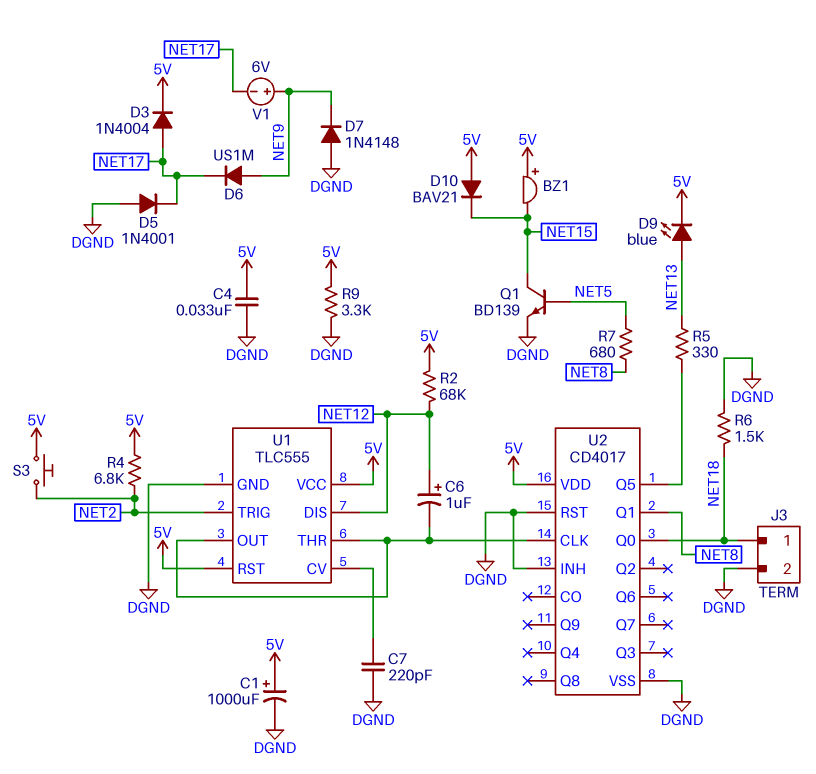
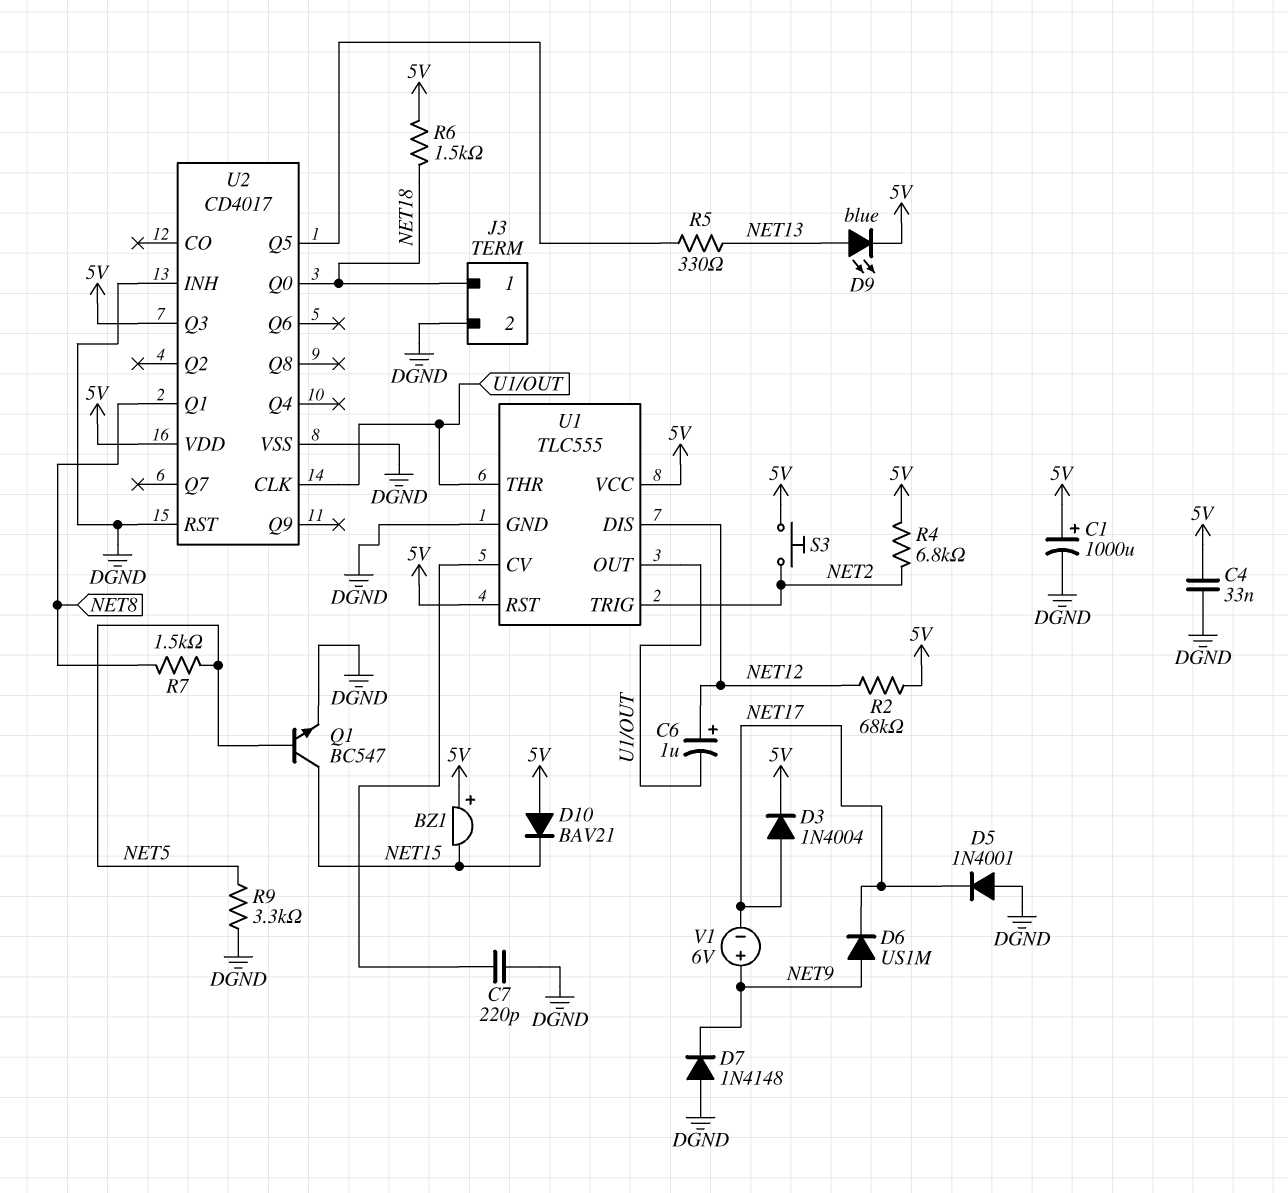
Q1: NPN BD139 (B NET5, C NET15, E DGND) -> NPN BC547 (B NET5, C NET15, E DGND)
R6: 1.5k (DGND, NET18) -> 1.5k (5V, NET18)
R7: 680 (NET5, NET8) -> 1.5k (NET5, NET8)
R9: 3.3k (5V, DGND) -> 3.3k (DGND, NET5)
U2 pin Q3: none -> 5V

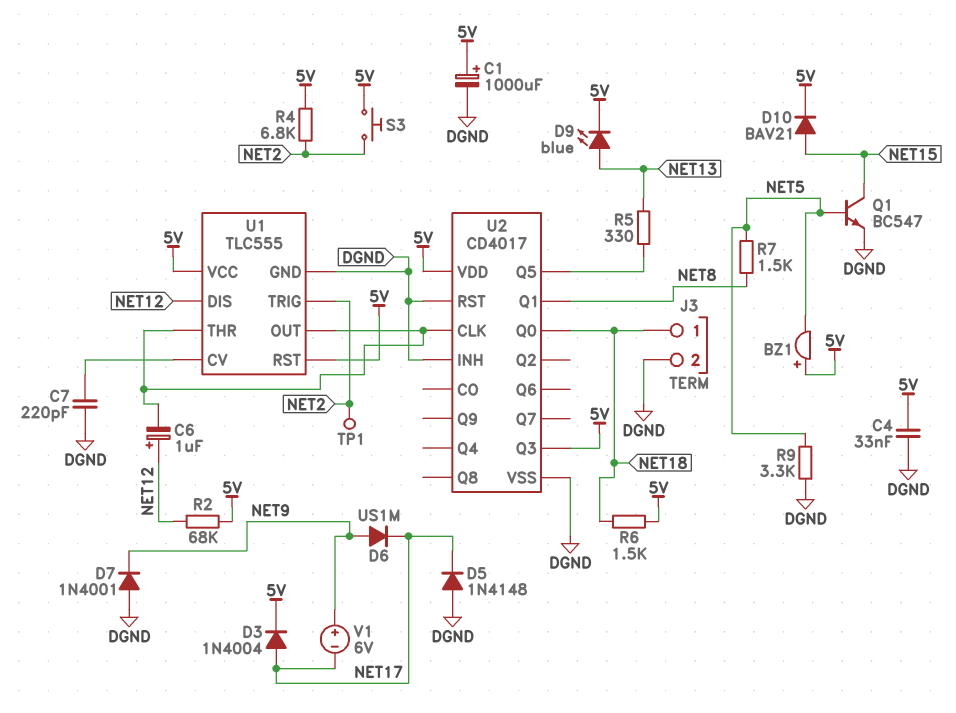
BZ1: buzzer (plus 5V, minus NET15) -> buzzer (plus 5V, minus NET5)
D5: diode 1N4001 (A DGND, K NET17) -> diode 1N4148 (A DGND, K NET17)
D7: diode 1N4148 (A DGND, K NET9) -> diode 1N4001 (A DGND, K NET9)
D10: diode BAV21 (A 5V, K NET15) -> diode BAV21 (A NET15, K 5V)
TP1: none -> test point (NET2)

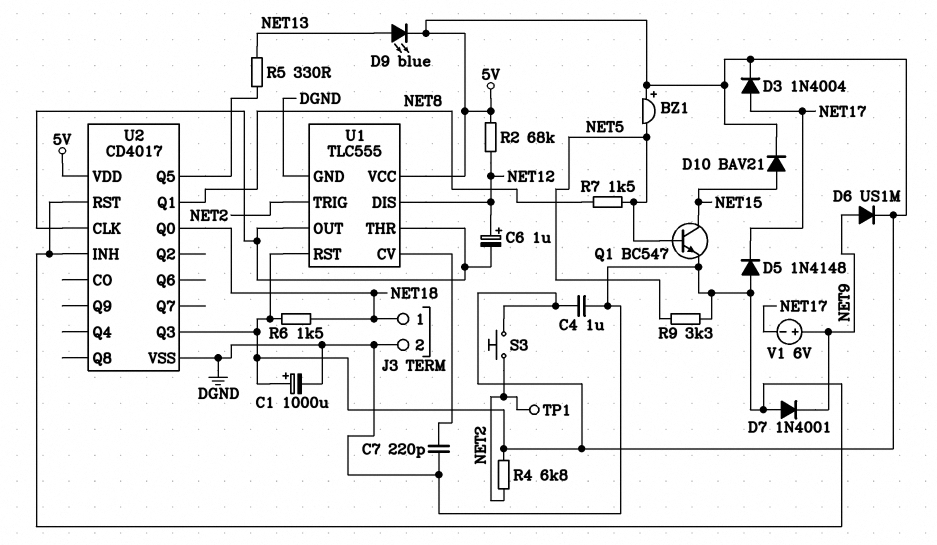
C4: 33nF (5V, DGND) -> 1uF (5V, DGND)
D6: diode US1M (A NET9, K NET17) -> diode US1M (A NET9, K 5V)

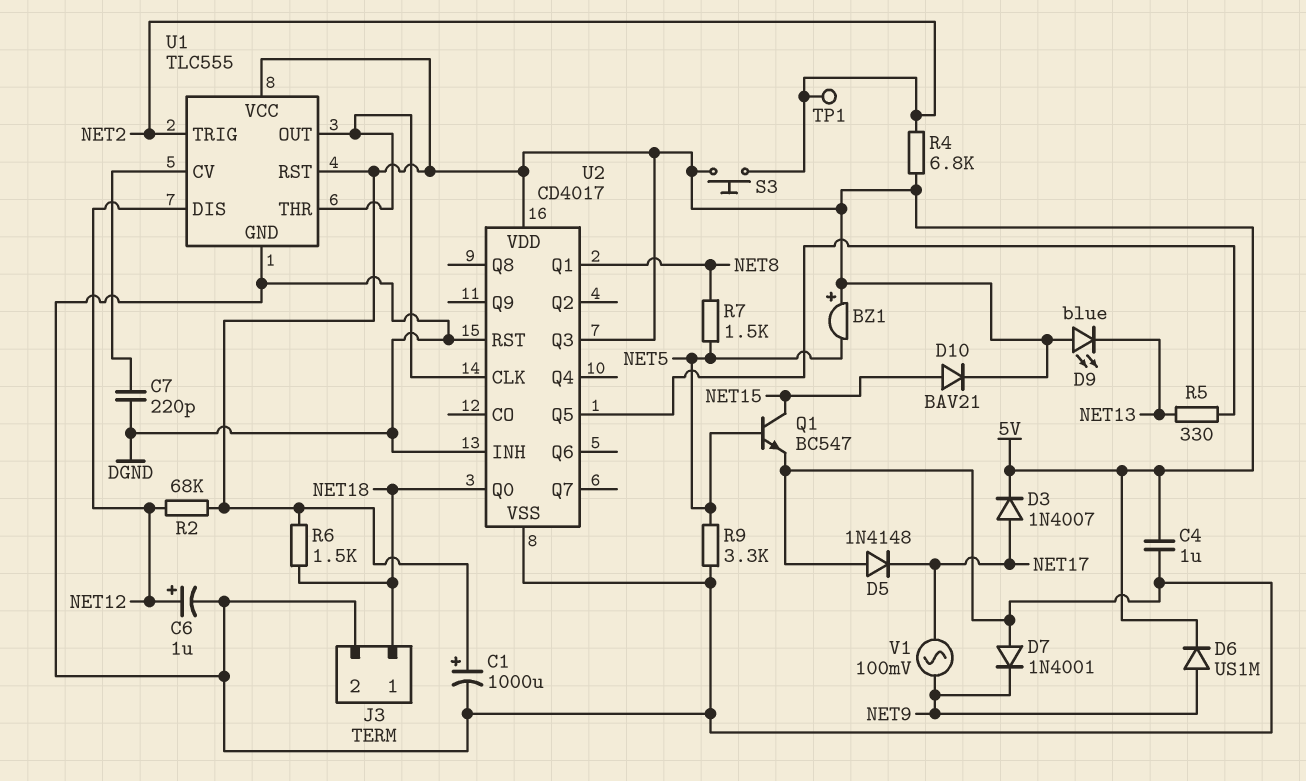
C6: 1uF (plus NET12, minus U1/OUT) -> 1uF (plus NET12, minus DGND)
D3: diode 1N4004 (A NET17, K 5V) -> diode 1N4007 (A NET17, K 5V)
D9: LED blue (A NET13, K 5V) -> LED blue (A 5V, K NET13)
V1: 6V (plus NET9, minus NET17) -> AC 100mV (NET9, NET17)

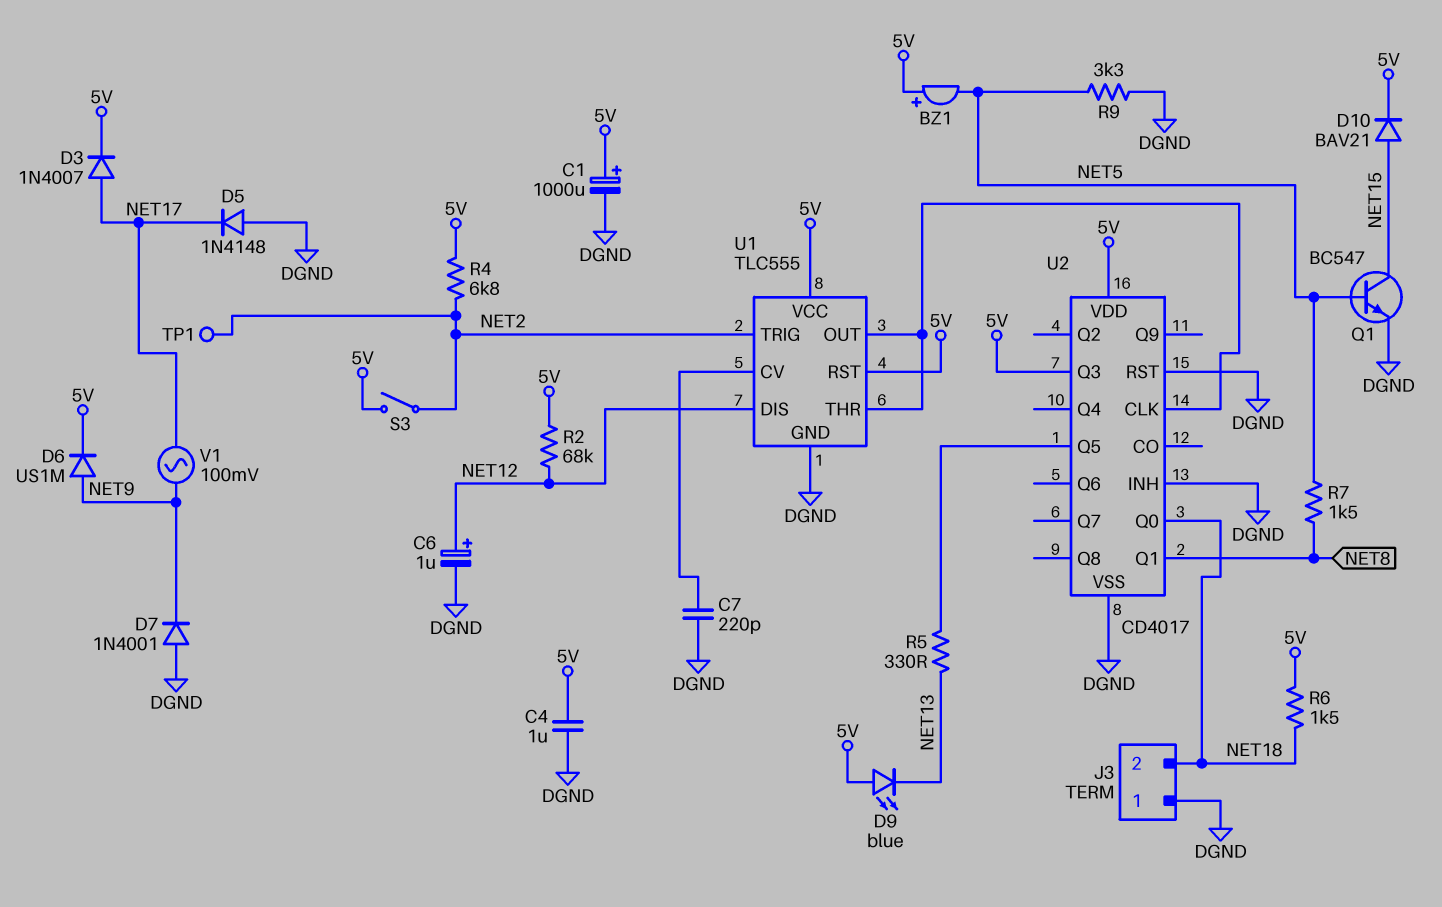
J3 pin 1: NET18 -> DGND
J3 pin 2: DGND -> NET18
S3: button (5V, NET2) -> switch (5V, NET2)

